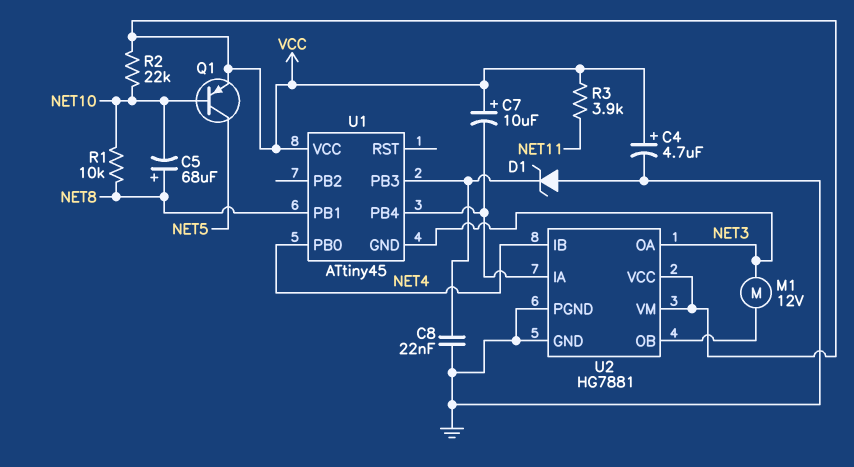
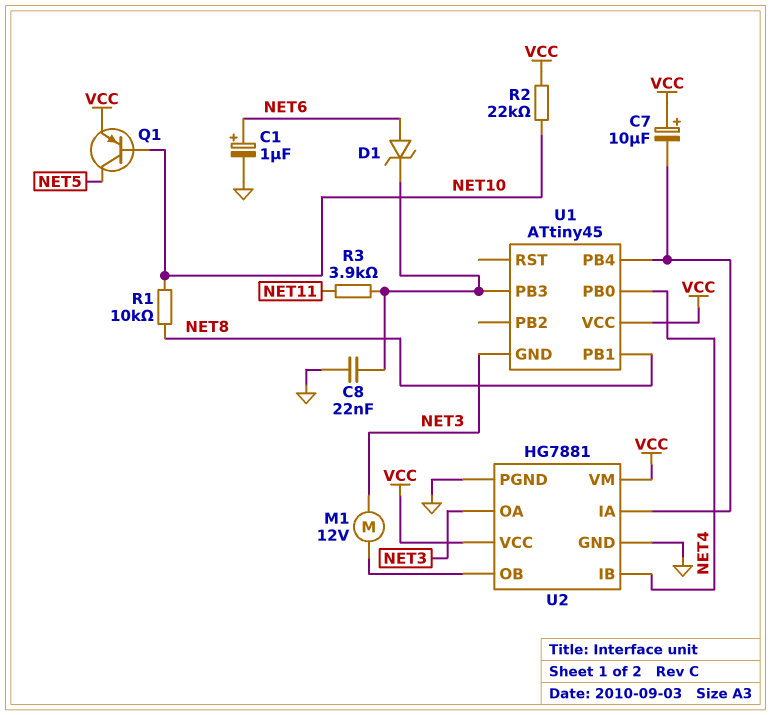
C1: none -> 1uF (plus NET6, minus GND)
C4: 4.7uF (plus VCC, minus GND) -> none
C5: 68uF (plus NET8, minus NET10) -> none
D1: zener (A GND, K U1/PB3) -> zener (A NET6, K U1/PB3)
R3: 3.9k (NET11, VCC) -> 3.9k (NET11, U1/PB3)

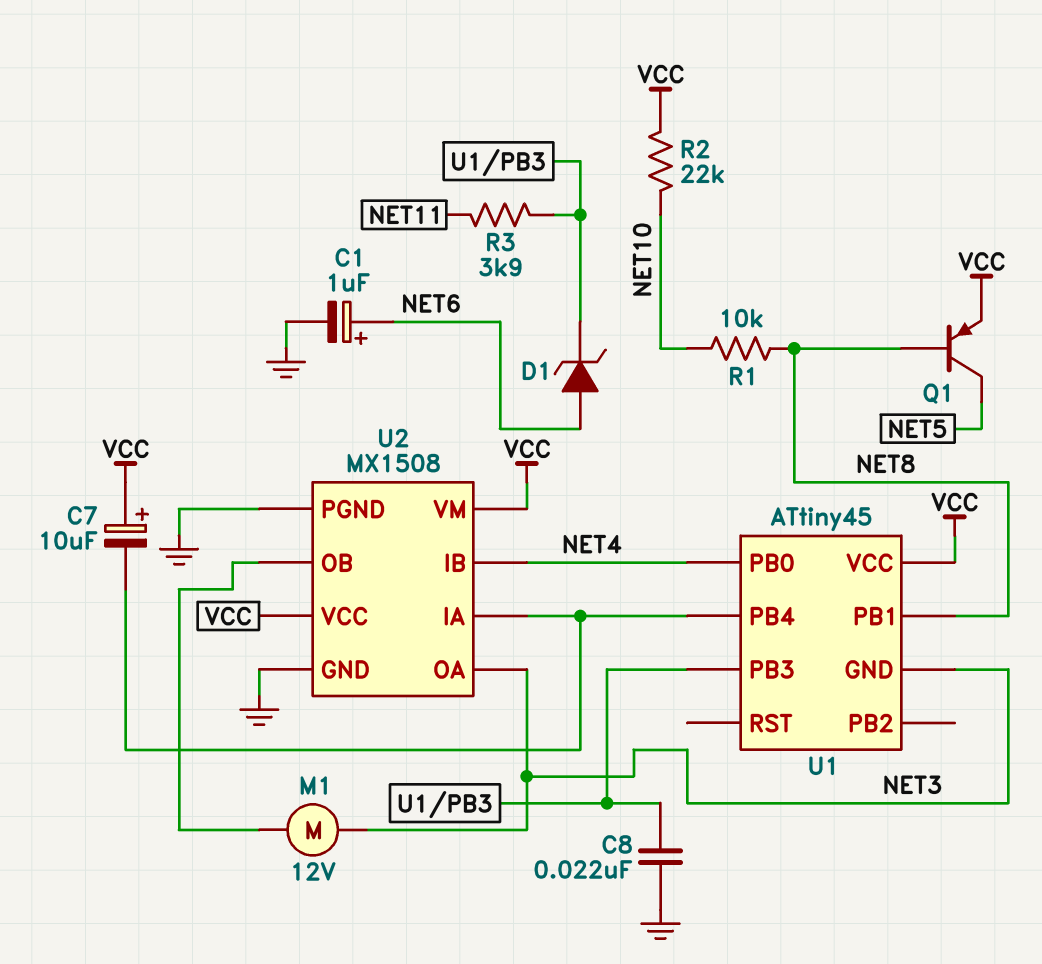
Q1: PNP (B NET10, C NET5, E VCC) -> PNP (B NET8, C NET5, E VCC)
U2: HG7881 -> MX1508

